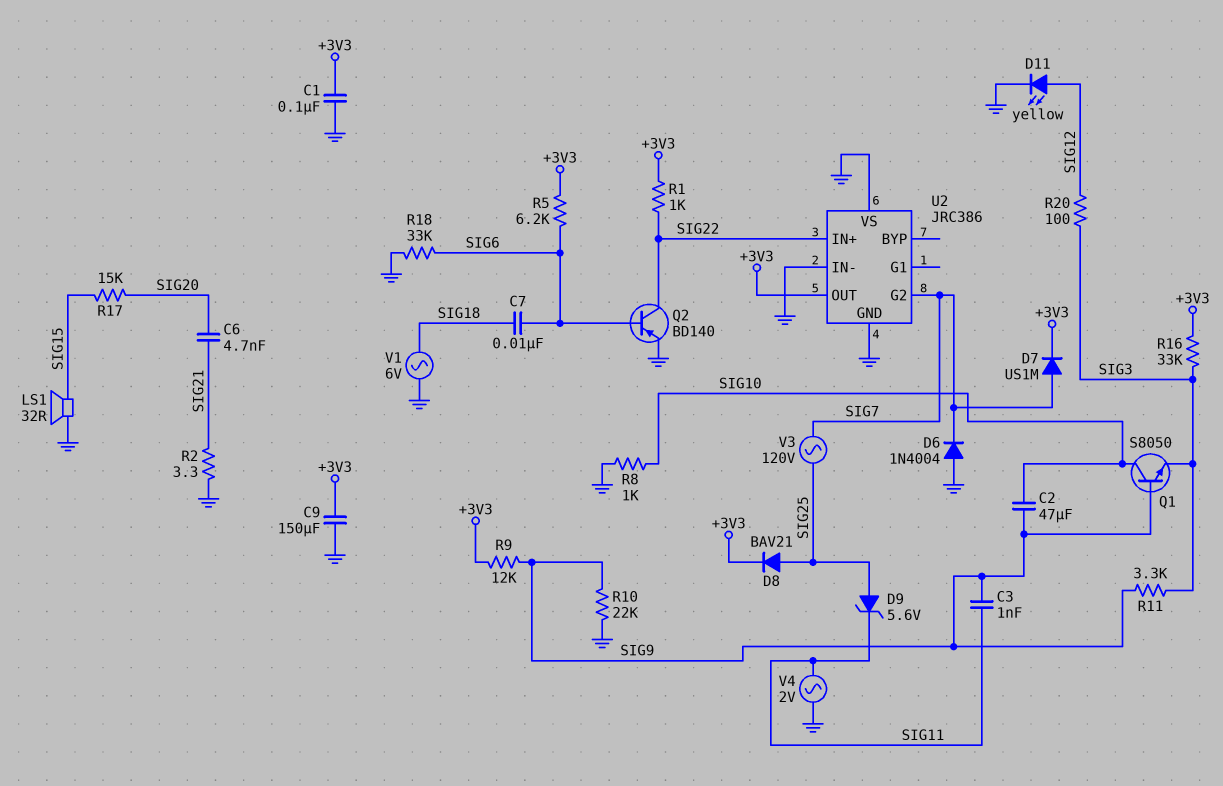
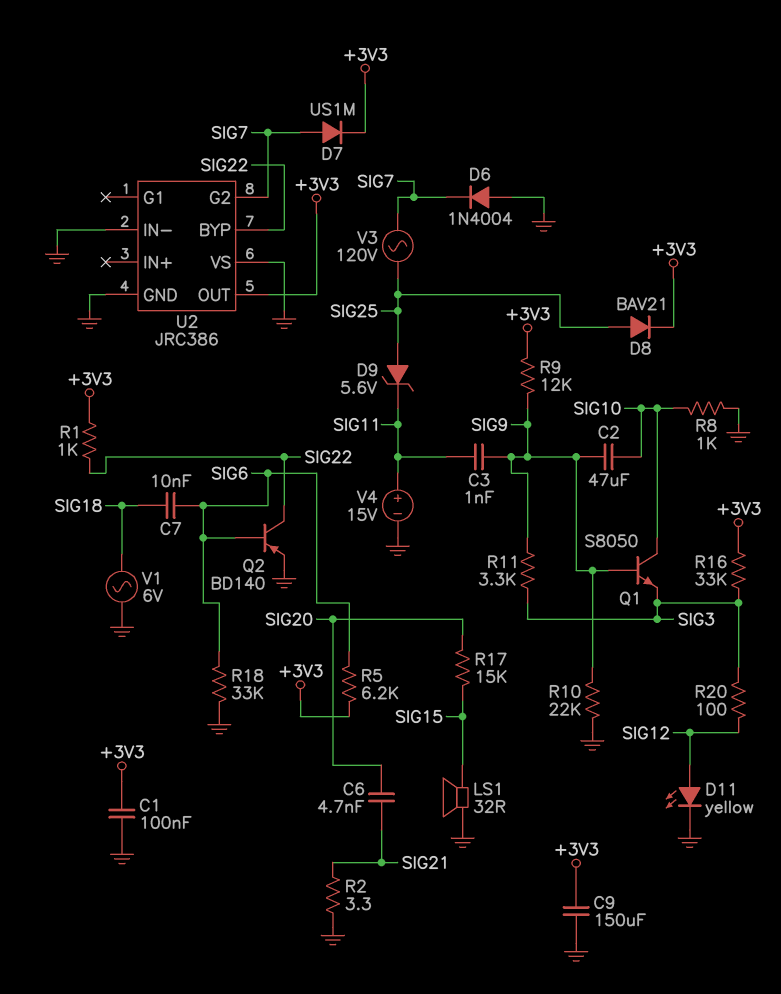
U2 pin BYP: none -> SIG22
U2 pin IN+: SIG22 -> none
V4: AC 2V (GND, SIG11) -> 15V (plus SIG11, minus GND)

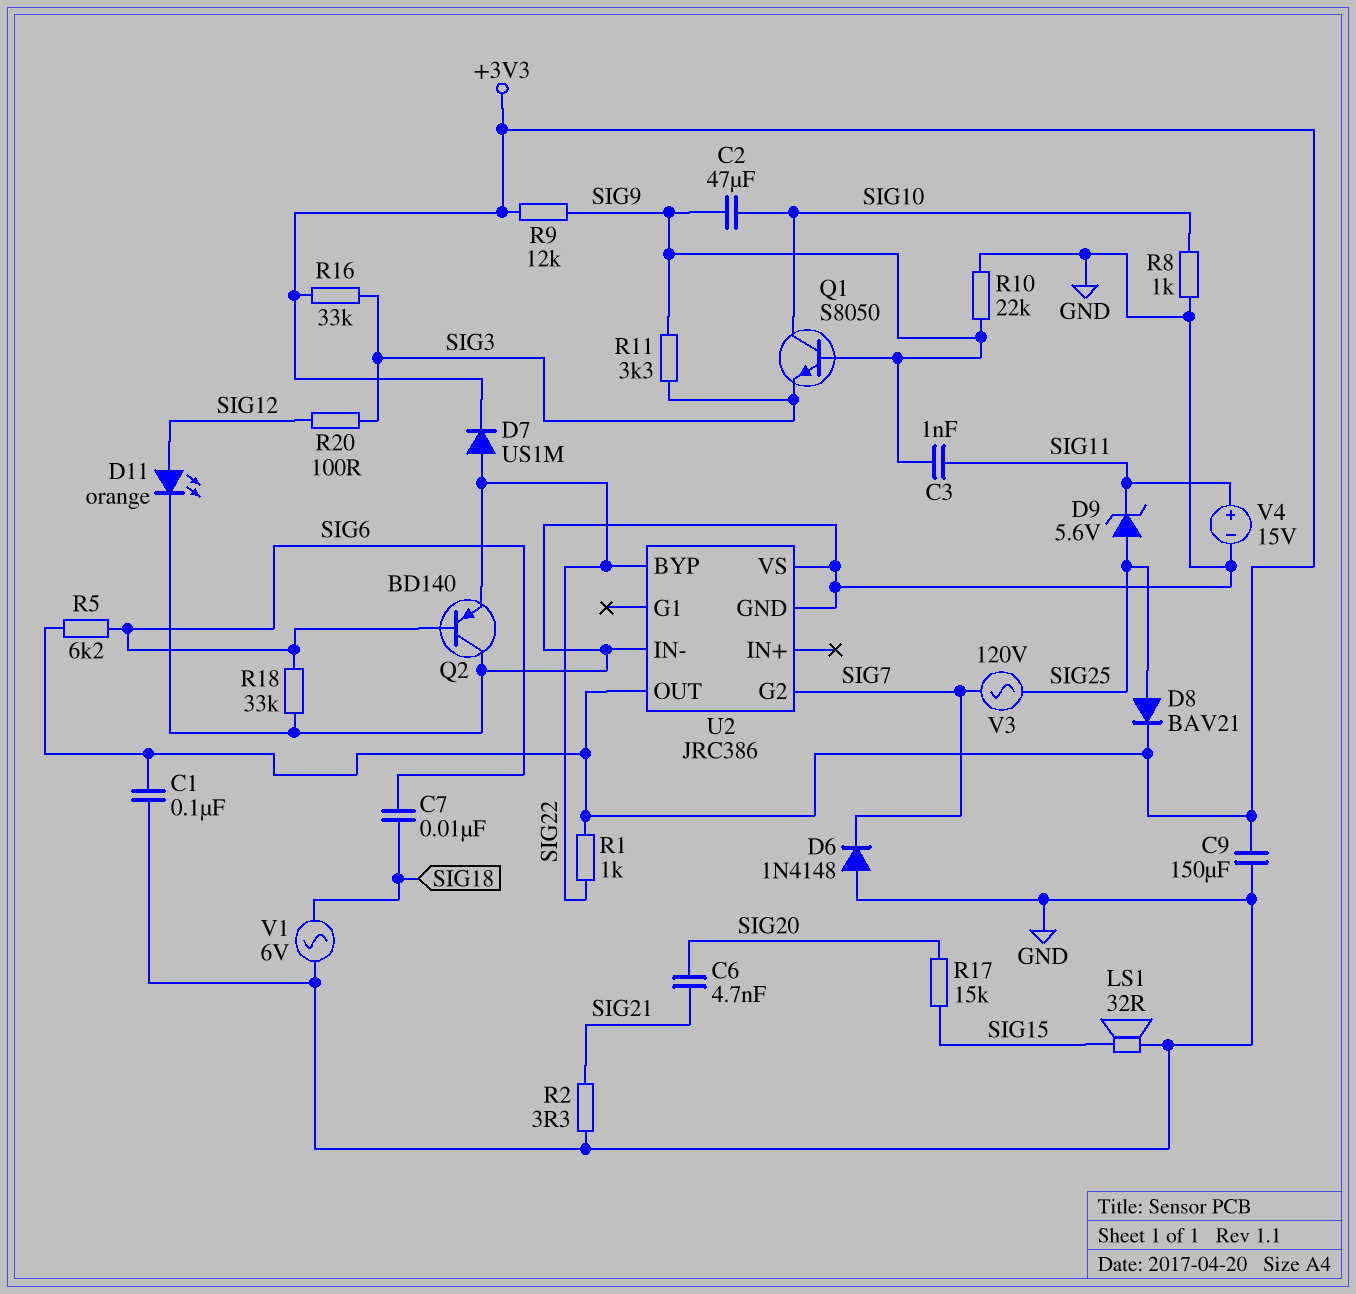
D6: diode 1N4004 (A GND, K SIG7) -> diode 1N4148 (A GND, K SIG7)
D7: diode US1M (A SIG7, K +3V3) -> diode US1M (A SIG22, K +3V3)
D11: LED yellow (A SIG12, K GND) -> LED orange (A SIG12, K GND)
Q2: PNP BD140 (B SIG6, C SIG22, E GND) -> PNP BD140 (B SIG6, C GND, E SIG22)

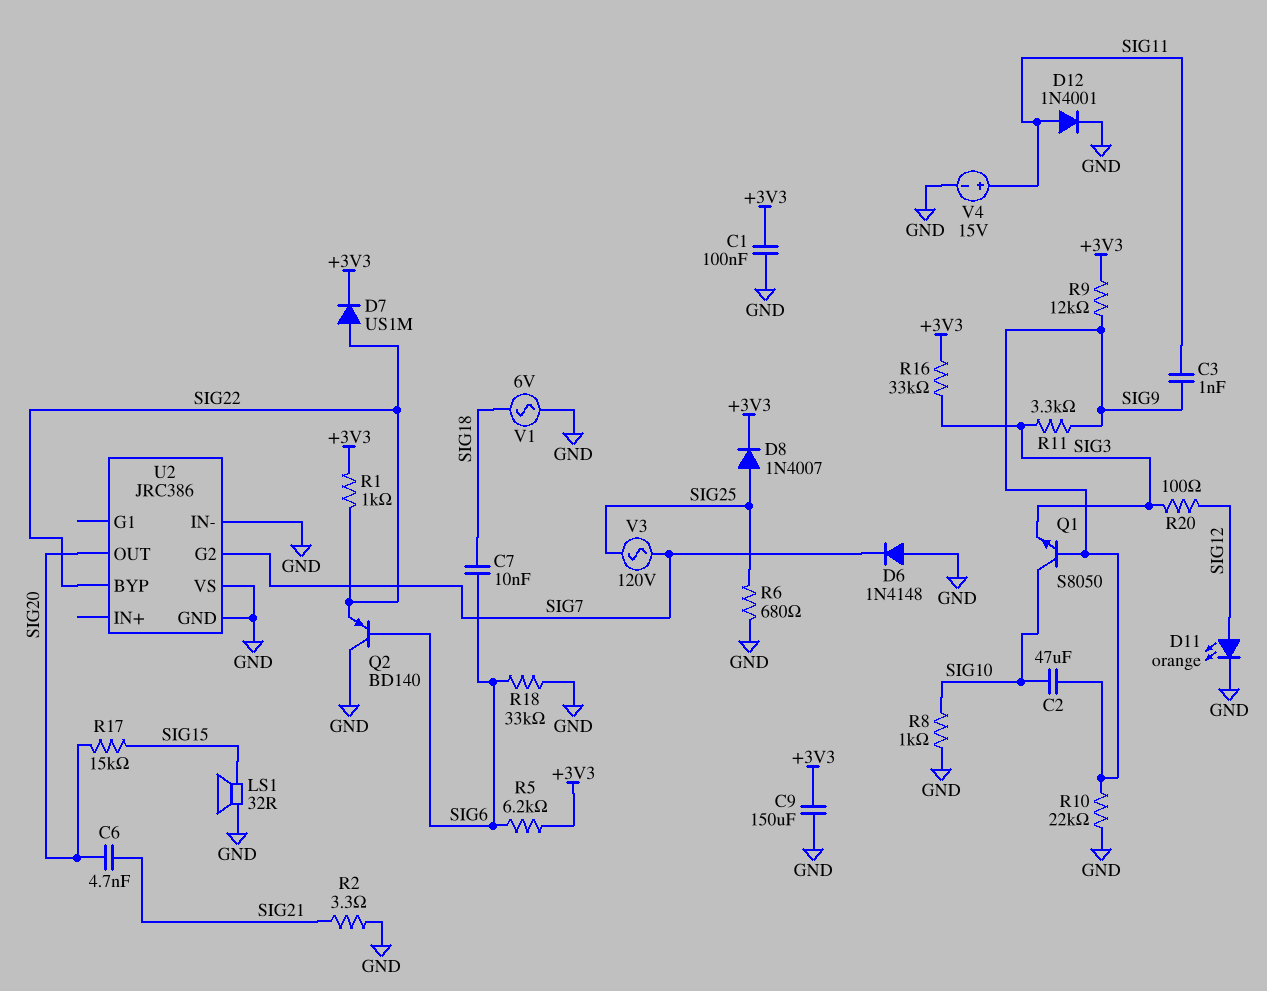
D8: diode BAV21 (A SIG25, K +3V3) -> diode 1N4007 (A SIG25, K +3V3)
D9: zener 5.6V (A SIG25, K SIG11) -> none
D12: none -> diode 1N4001 (A SIG11, K GND)
R6: none -> 680 (GND, SIG25)
U2 pin OUT: +3V3 -> SIG20

